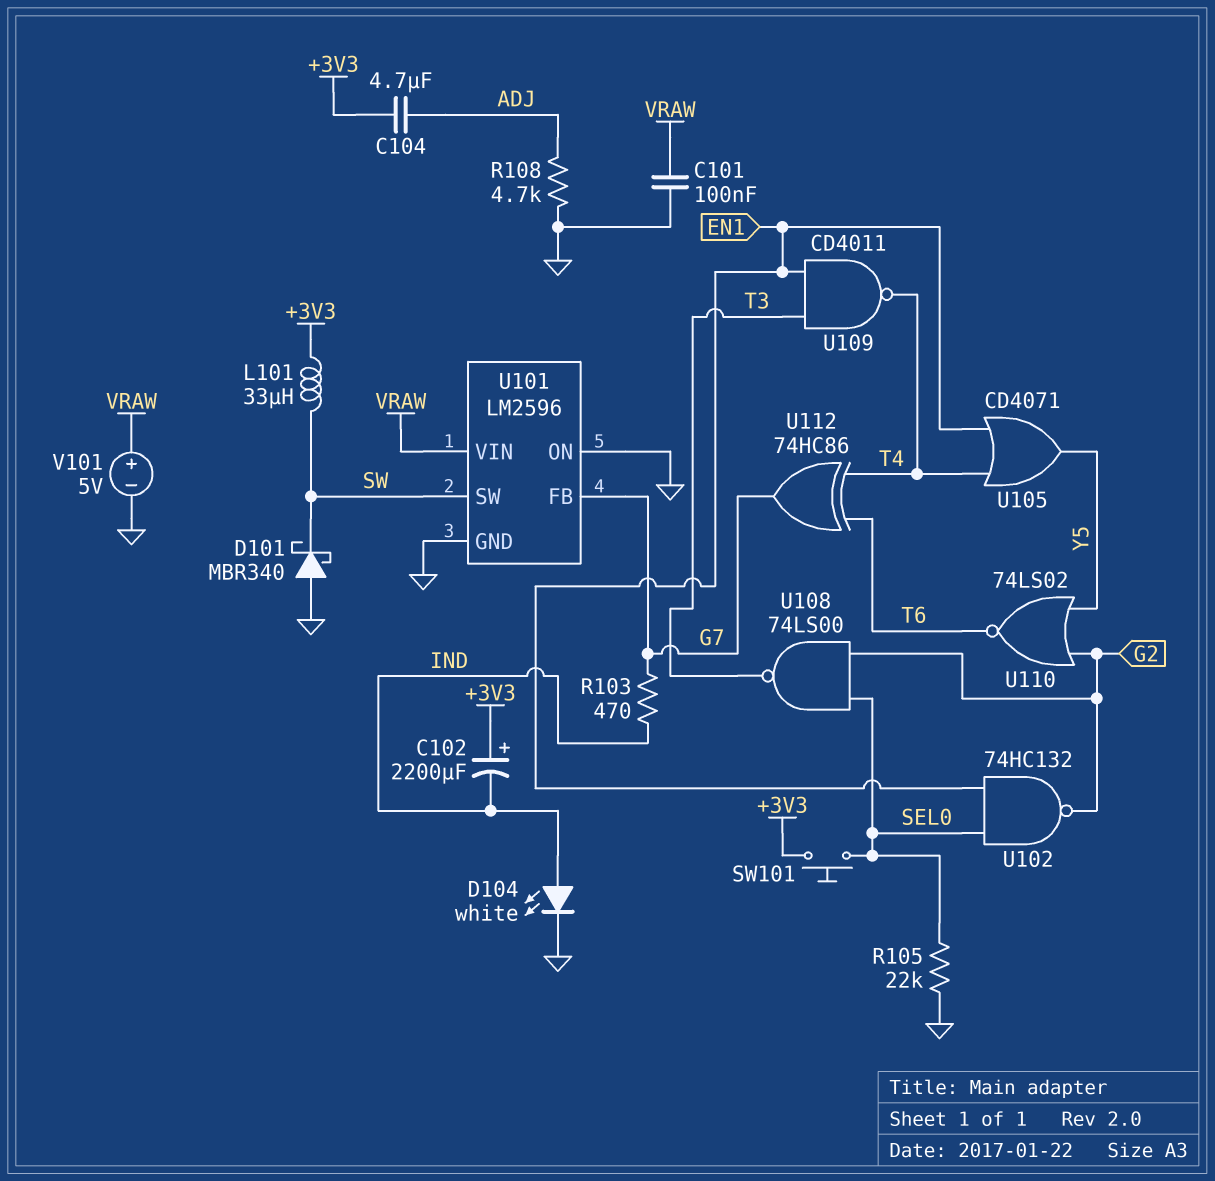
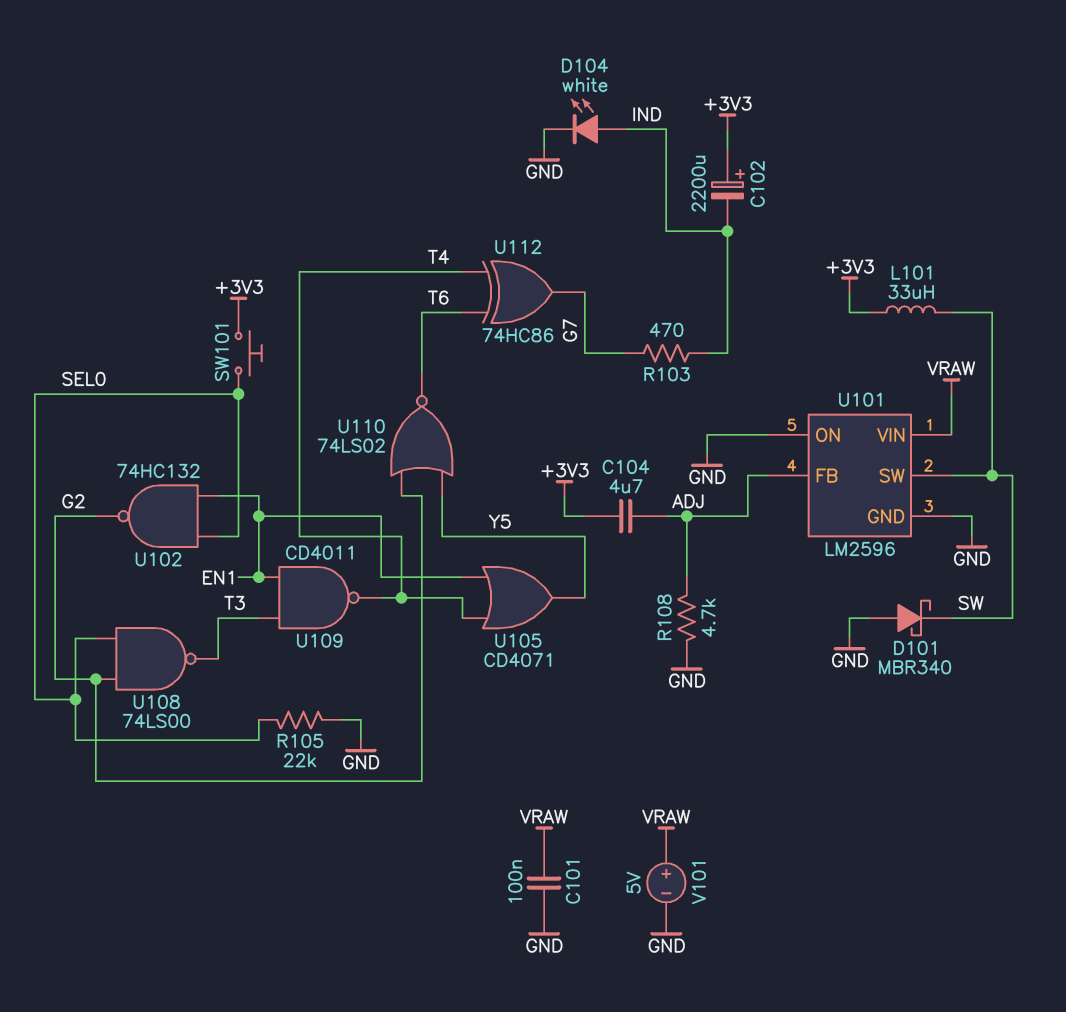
U101 pin FB: G7 -> ADJ

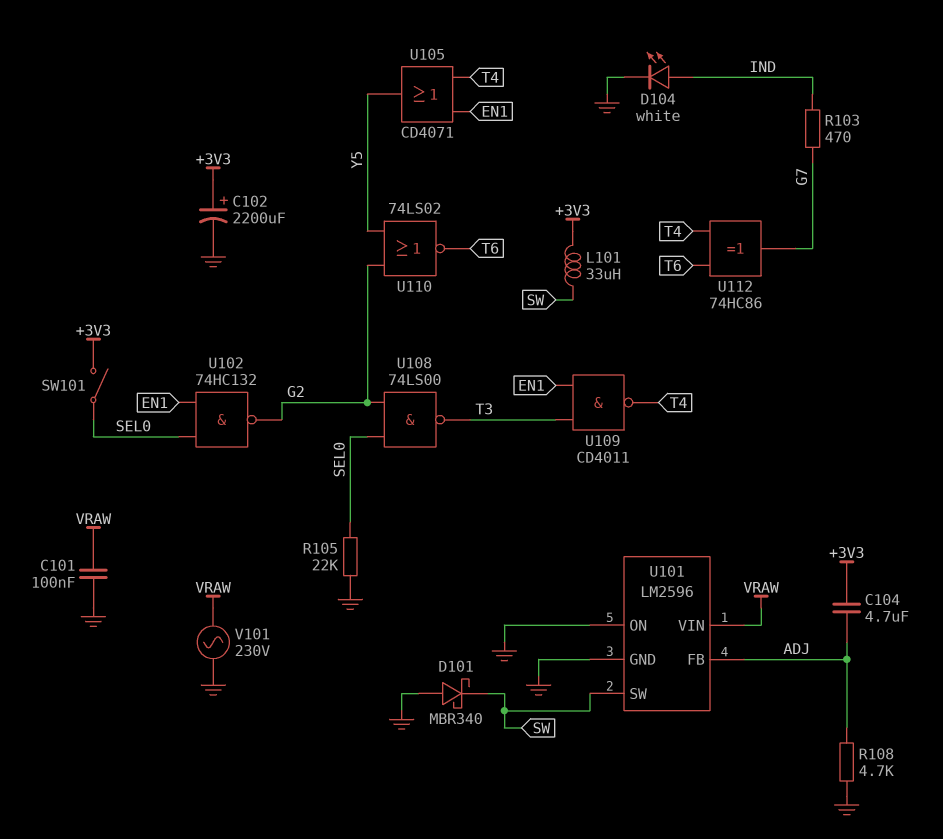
C102: 2200uF (plus +3V3, minus IND) -> 2200uF (plus +3V3, minus GND)
SW101: button (+3V3, SEL0) -> switch (+3V3, SEL0)
V101: 5V (plus VRAW, minus GND) -> AC 230V (GND, VRAW)

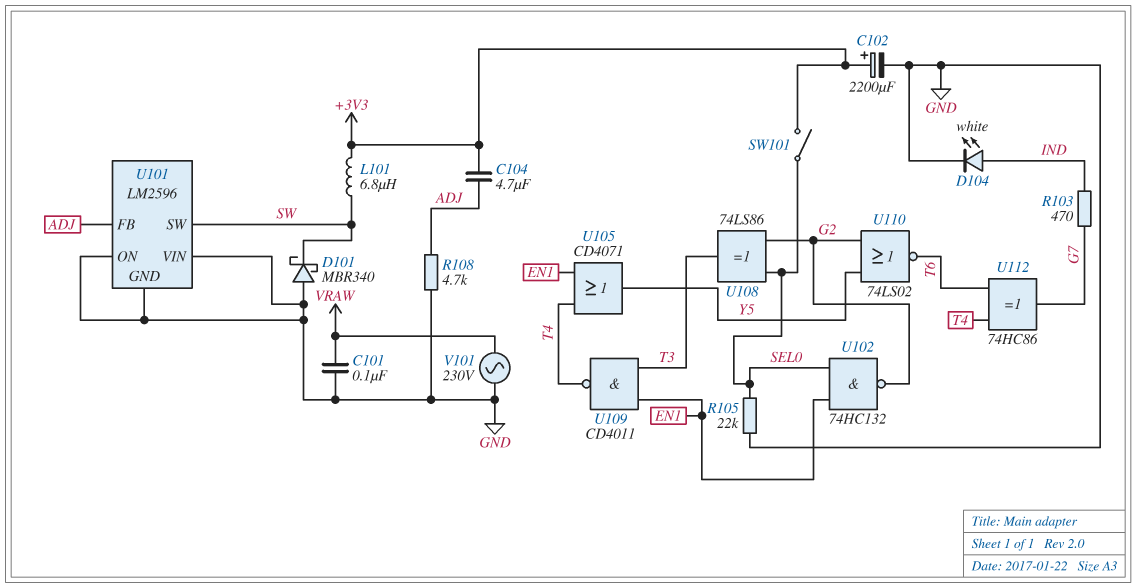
L101: 33uH (+3V3, SW) -> 6.8uH (+3V3, SW)
U101 pin VIN: VRAW -> GND
U108: NAND 74LS00 (in G2, in SEL0, out T3) -> XOR 74LS86 (in G2, in SEL0, out T3)

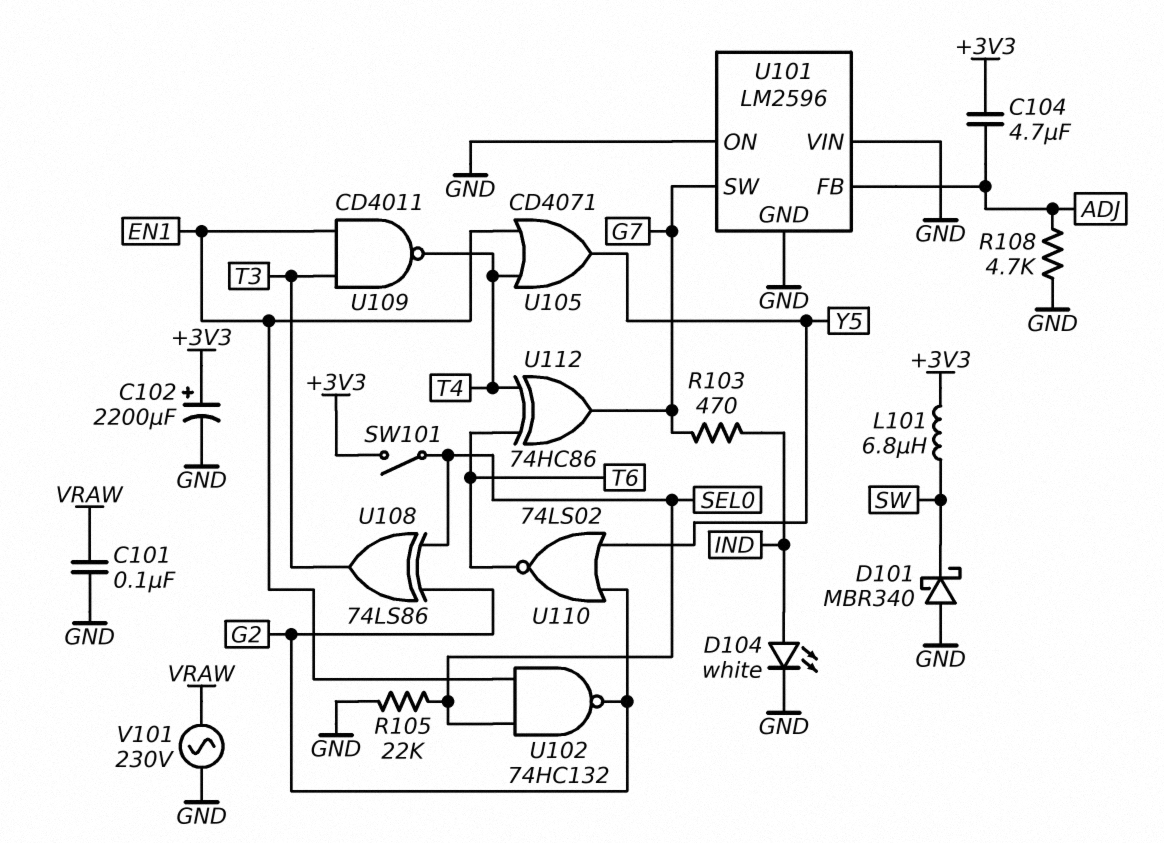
U101 pin SW: SW -> G7

